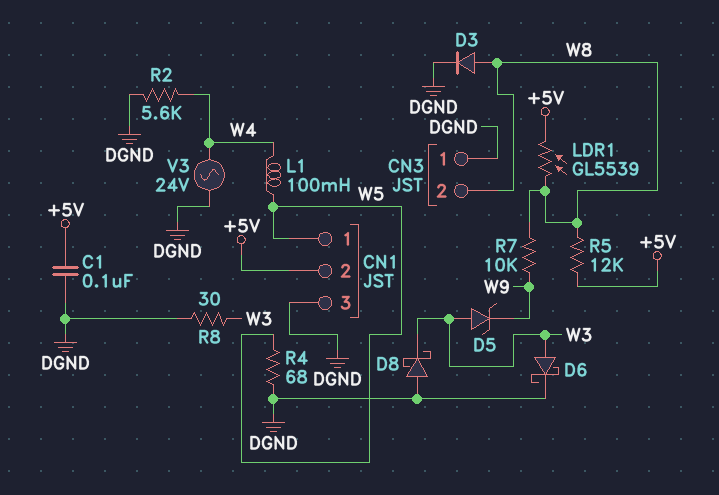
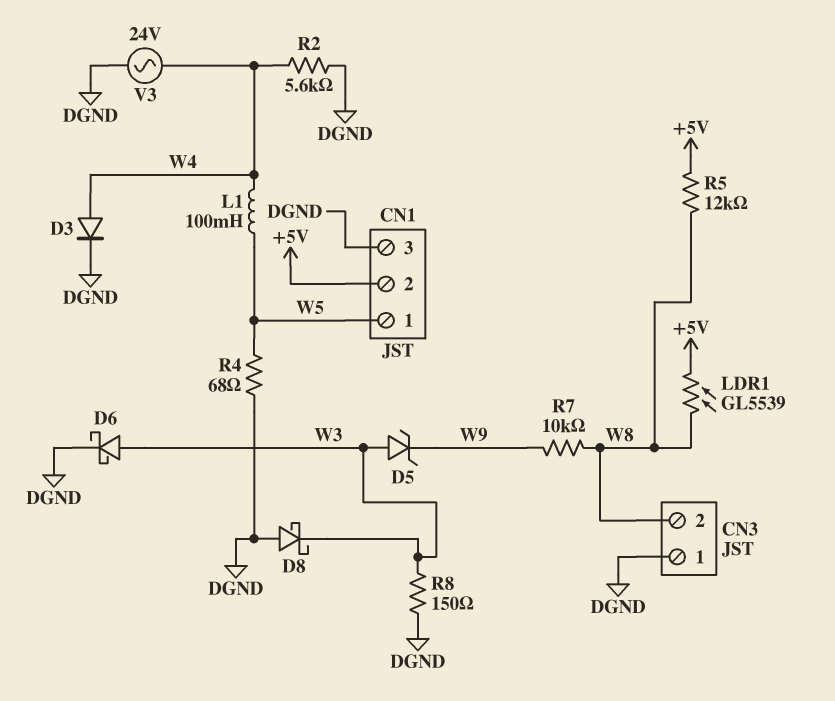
C1: 100nF (+5V, DGND) -> none
D3: diode (A W8, K DGND) -> diode (A W4, K DGND)
R8: 30 (DGND, W3) -> 150 (DGND, W3)

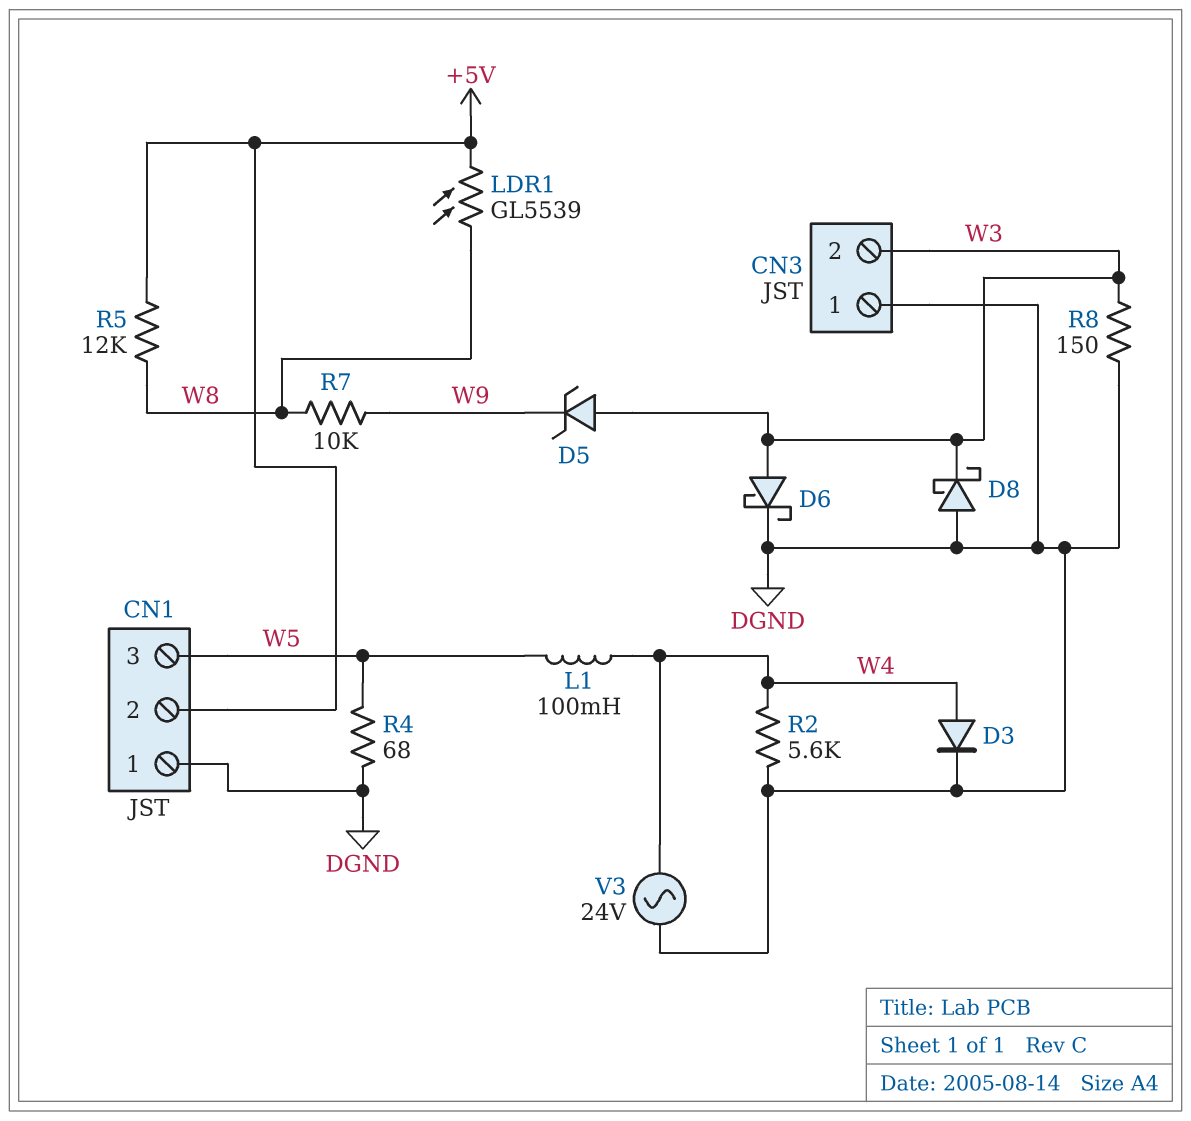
CN1 pin 1: W5 -> DGND
CN1 pin 3: DGND -> W5
CN3 pin 2: W8 -> W3

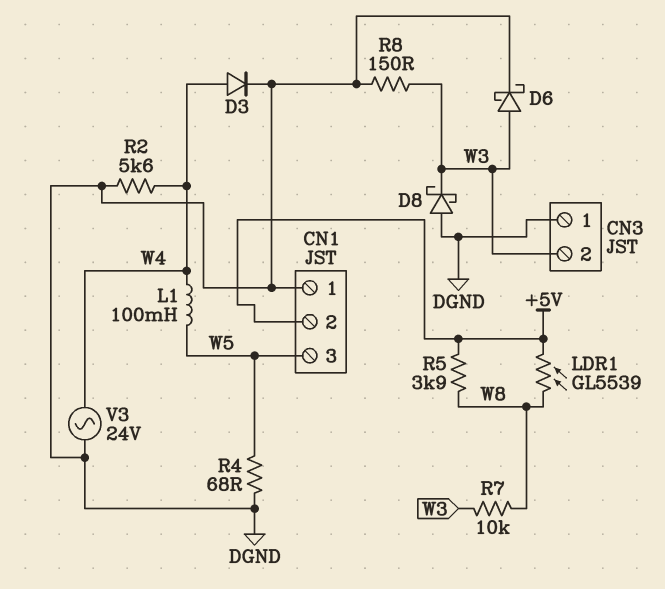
D5: zener (A W3, K W9) -> none
R5: 12k (+5V, W8) -> 3.9k (+5V, W8)
R7: 10k (W8, W9) -> 10k (W3, W8)

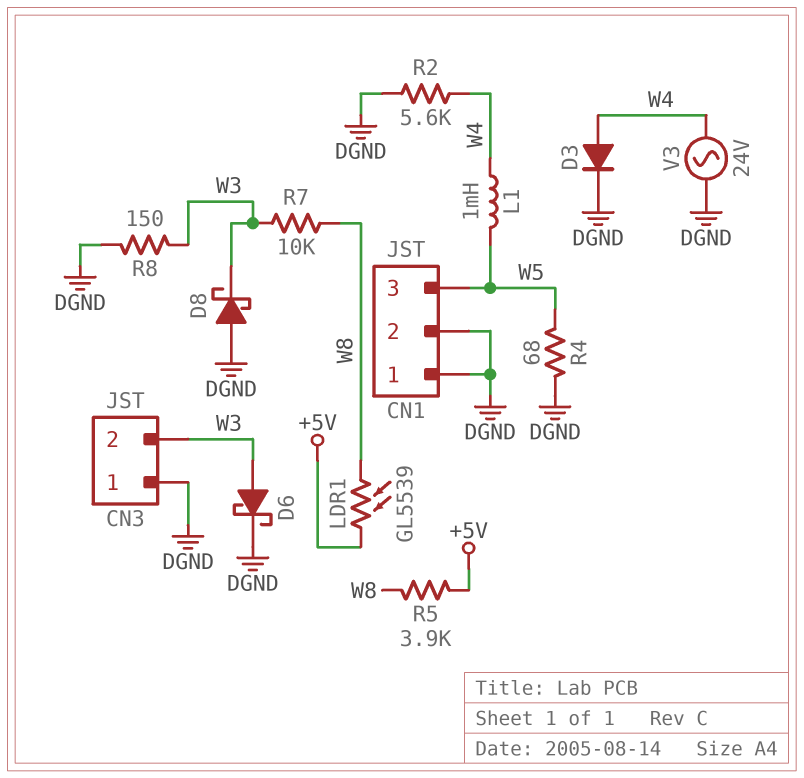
CN1 pin 2: +5V -> DGND
L1: 100mH (W4, W5) -> 1mH (W4, W5)

